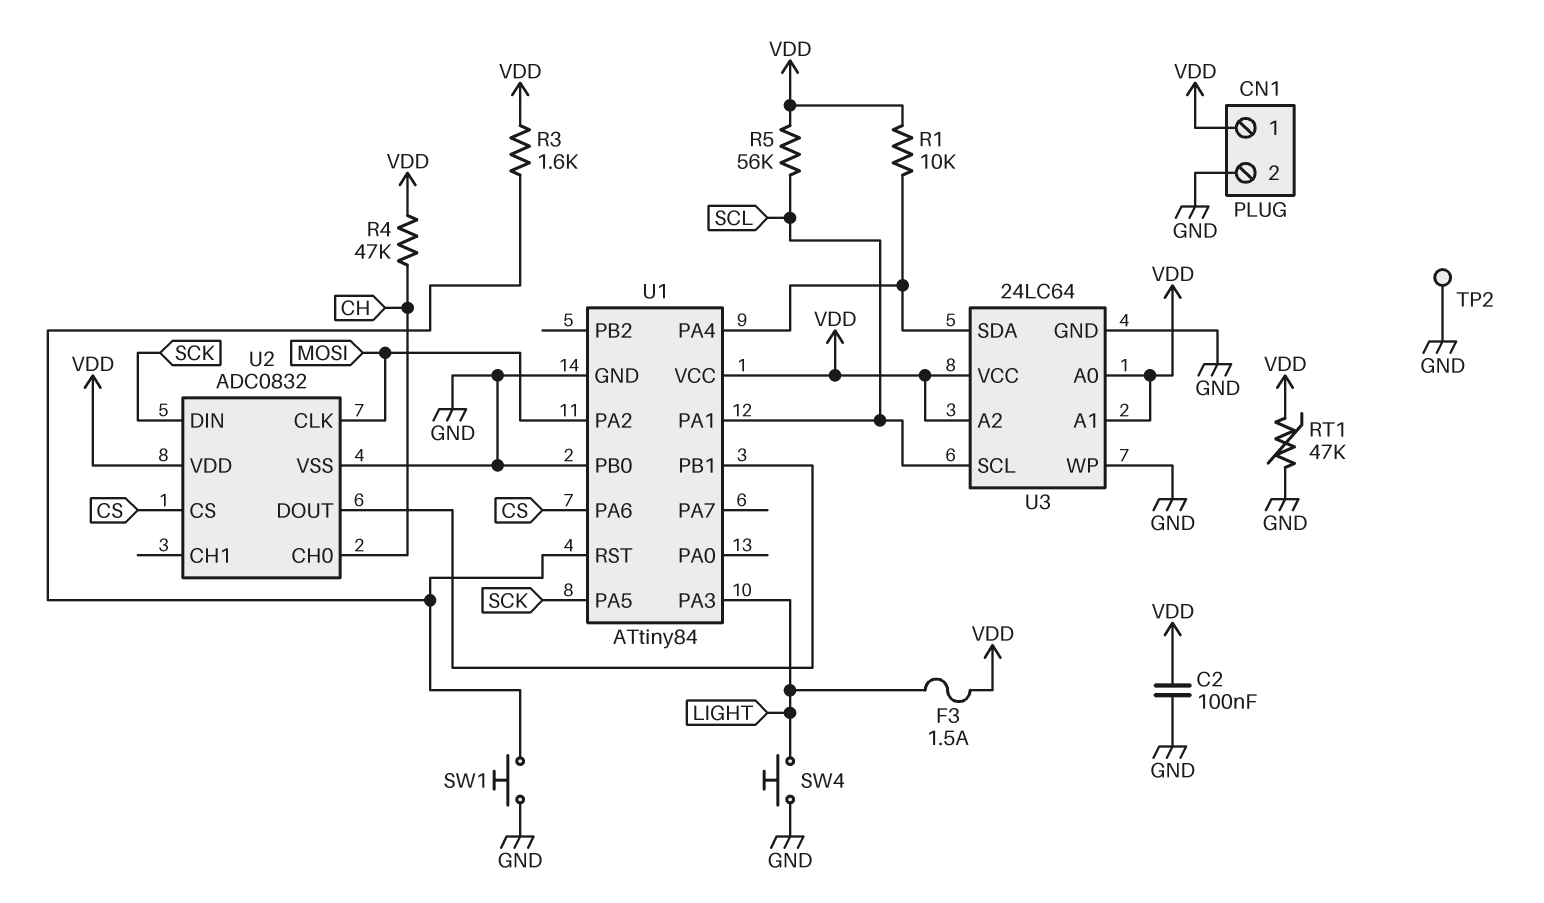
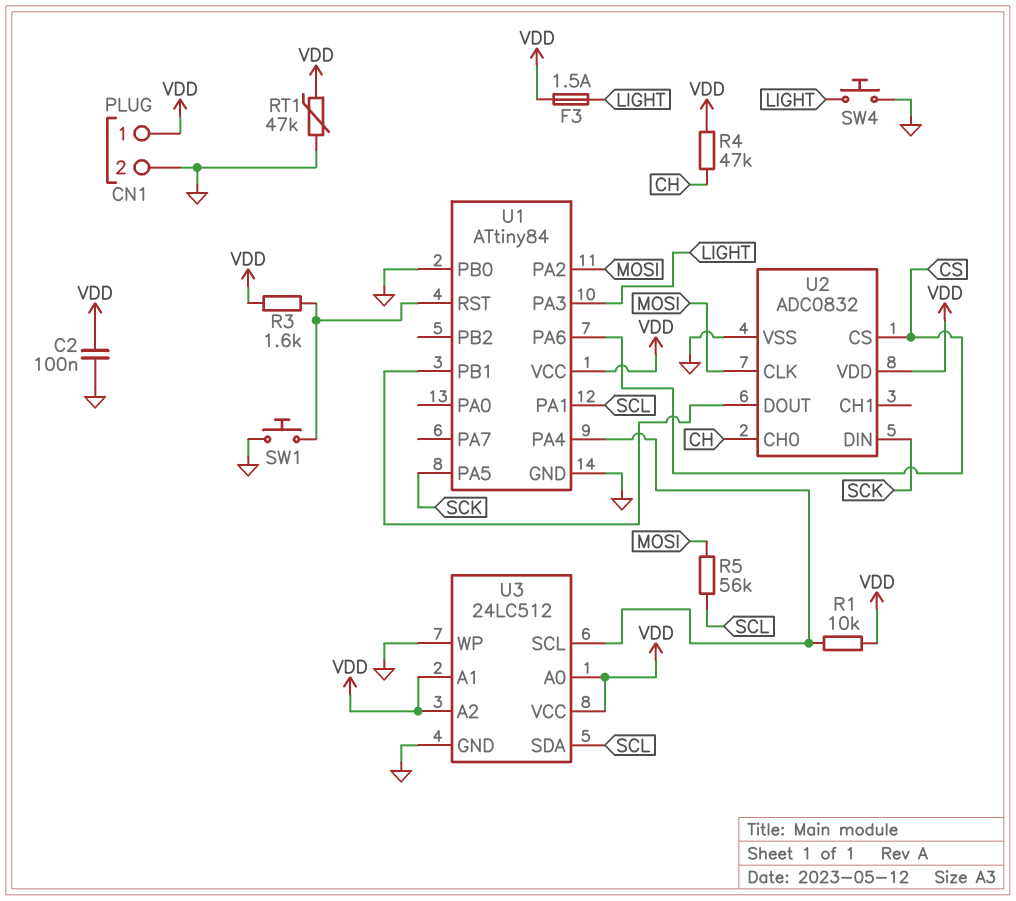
R5: 56k (SCL, VDD) -> 56k (MOSI, SCL)
TP2: test point (GND) -> none
U3: 24LC64 -> 24LC512
U3 pin SCL: SCL -> U1/PA4
U3 pin SDA: U1/PA4 -> SCL

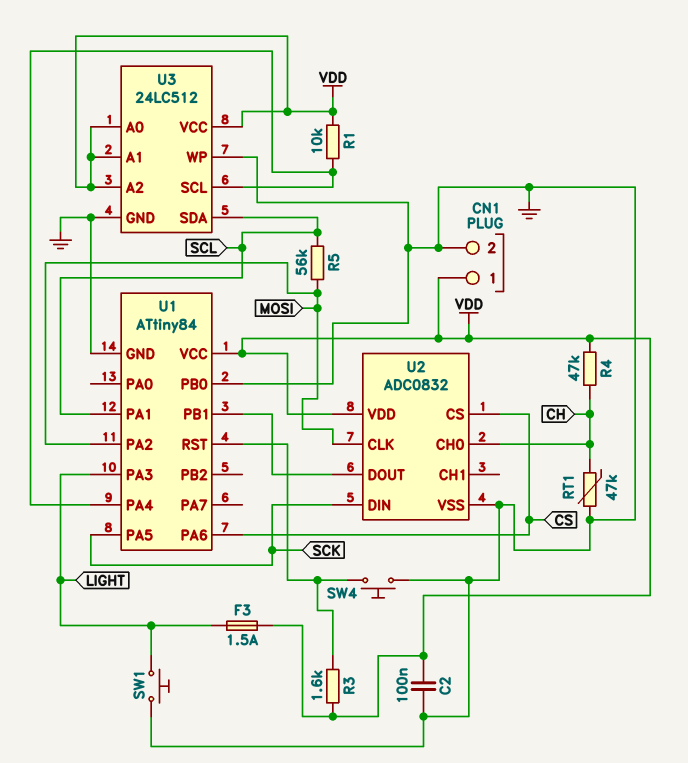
RT1: 47k (GND, VDD) -> 47k (CH, GND)
SW1: button (GND, U1/RST) -> button (GND, LIGHT)
SW4: button (GND, LIGHT) -> button (GND, U1/RST)

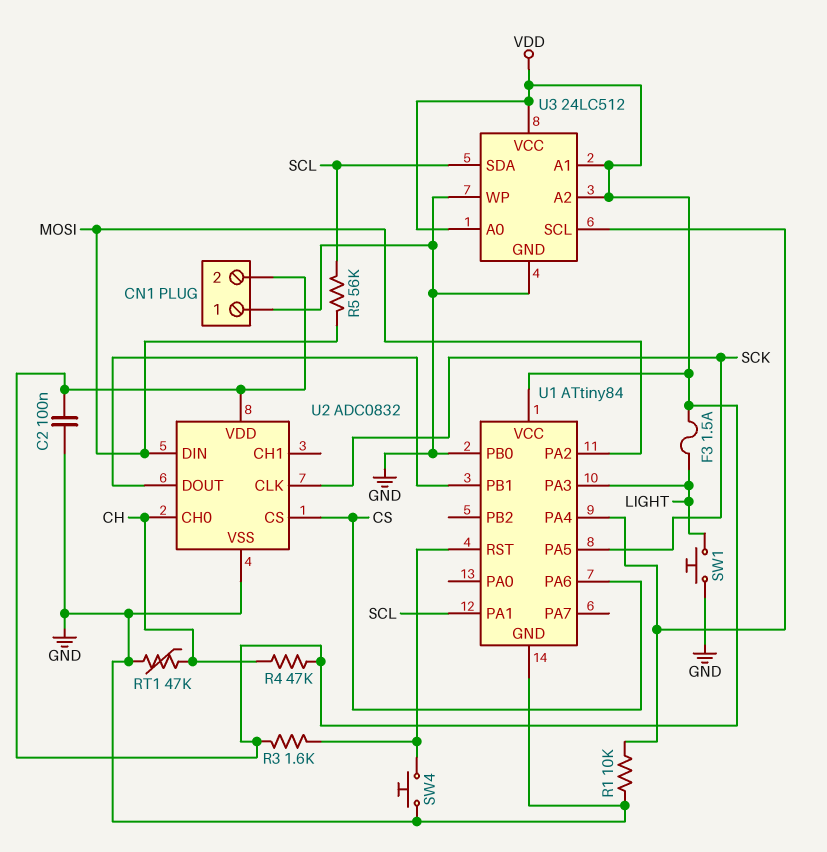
CN1 pin 1: VDD -> GND
CN1 pin 2: GND -> VDD
R1: 10k (U1/PA4, VDD) -> 10k (GND, U1/PA4)
U2 pin CLK: MOSI -> SCK
U2 pin DIN: SCK -> MOSI

